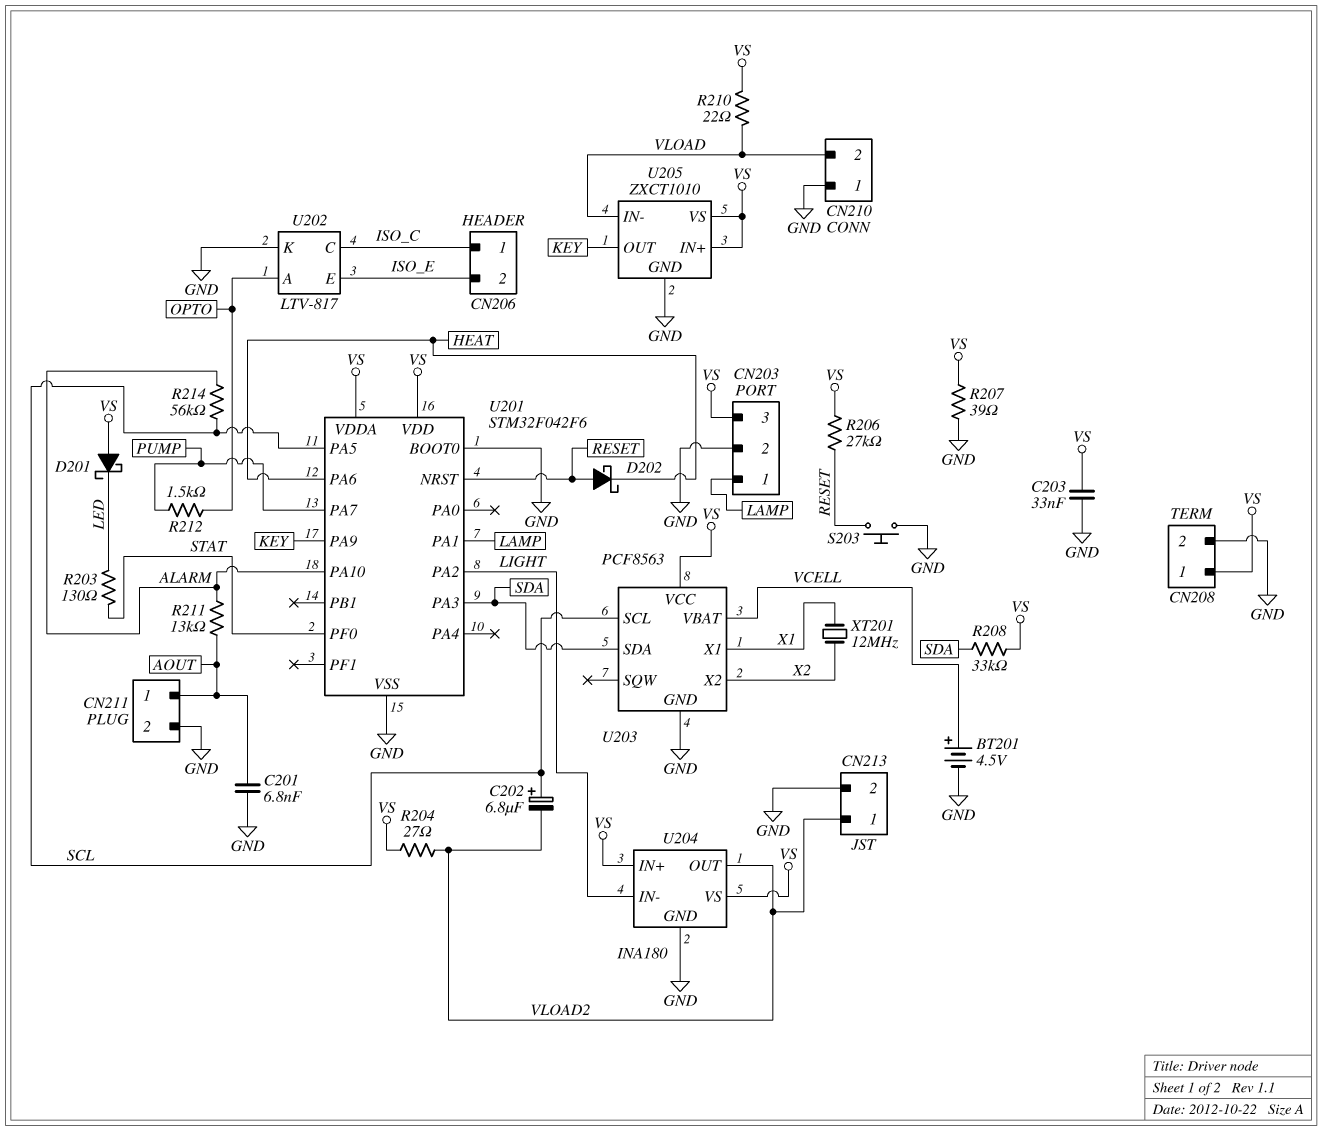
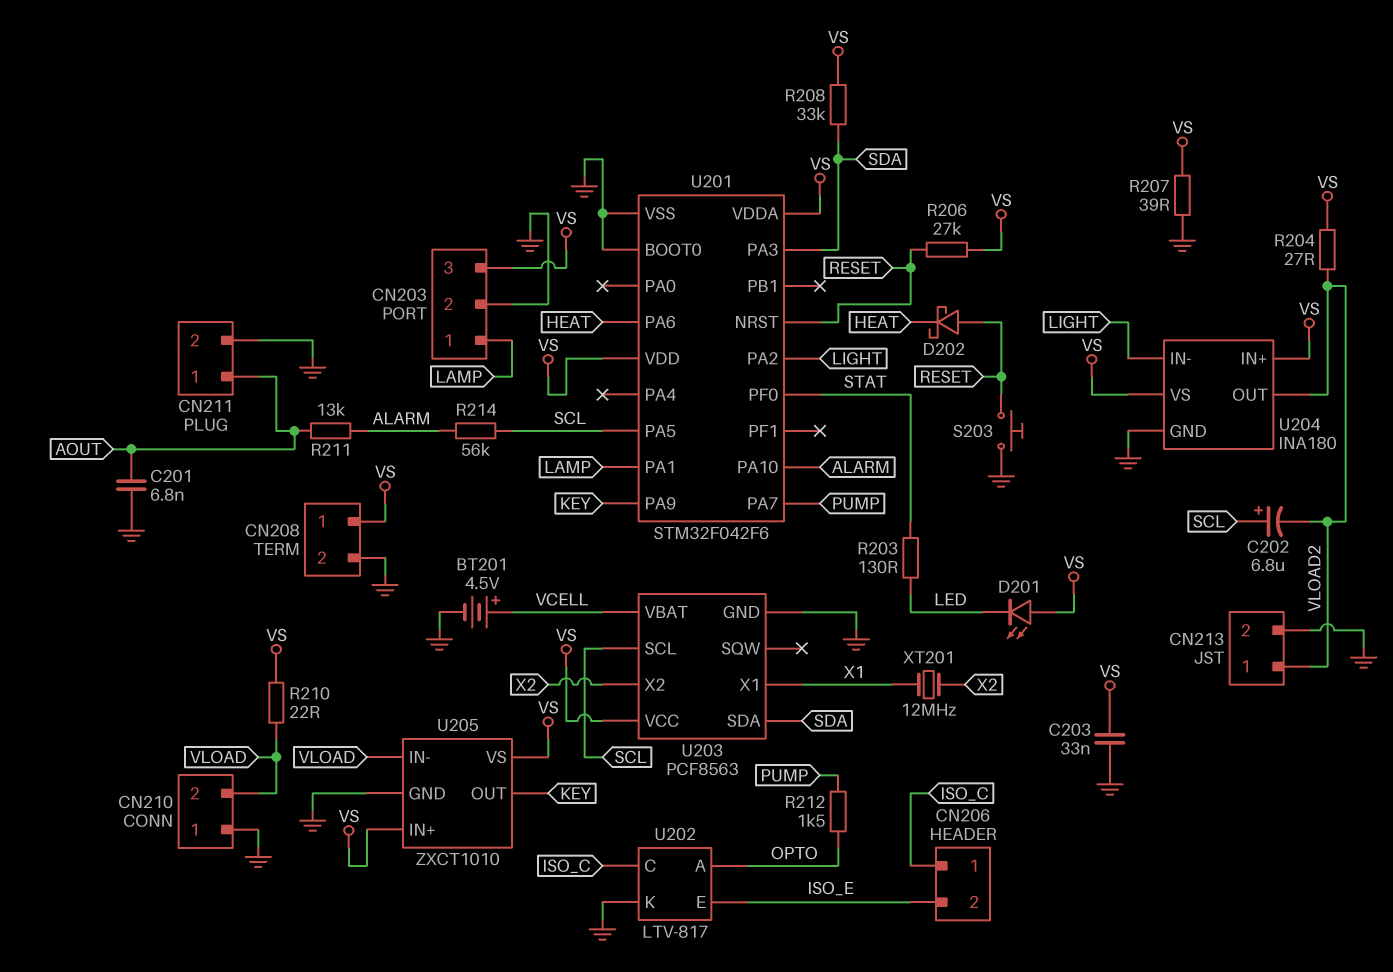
D201: schottky (A VS, K LED) -> LED (A VS, K LED)

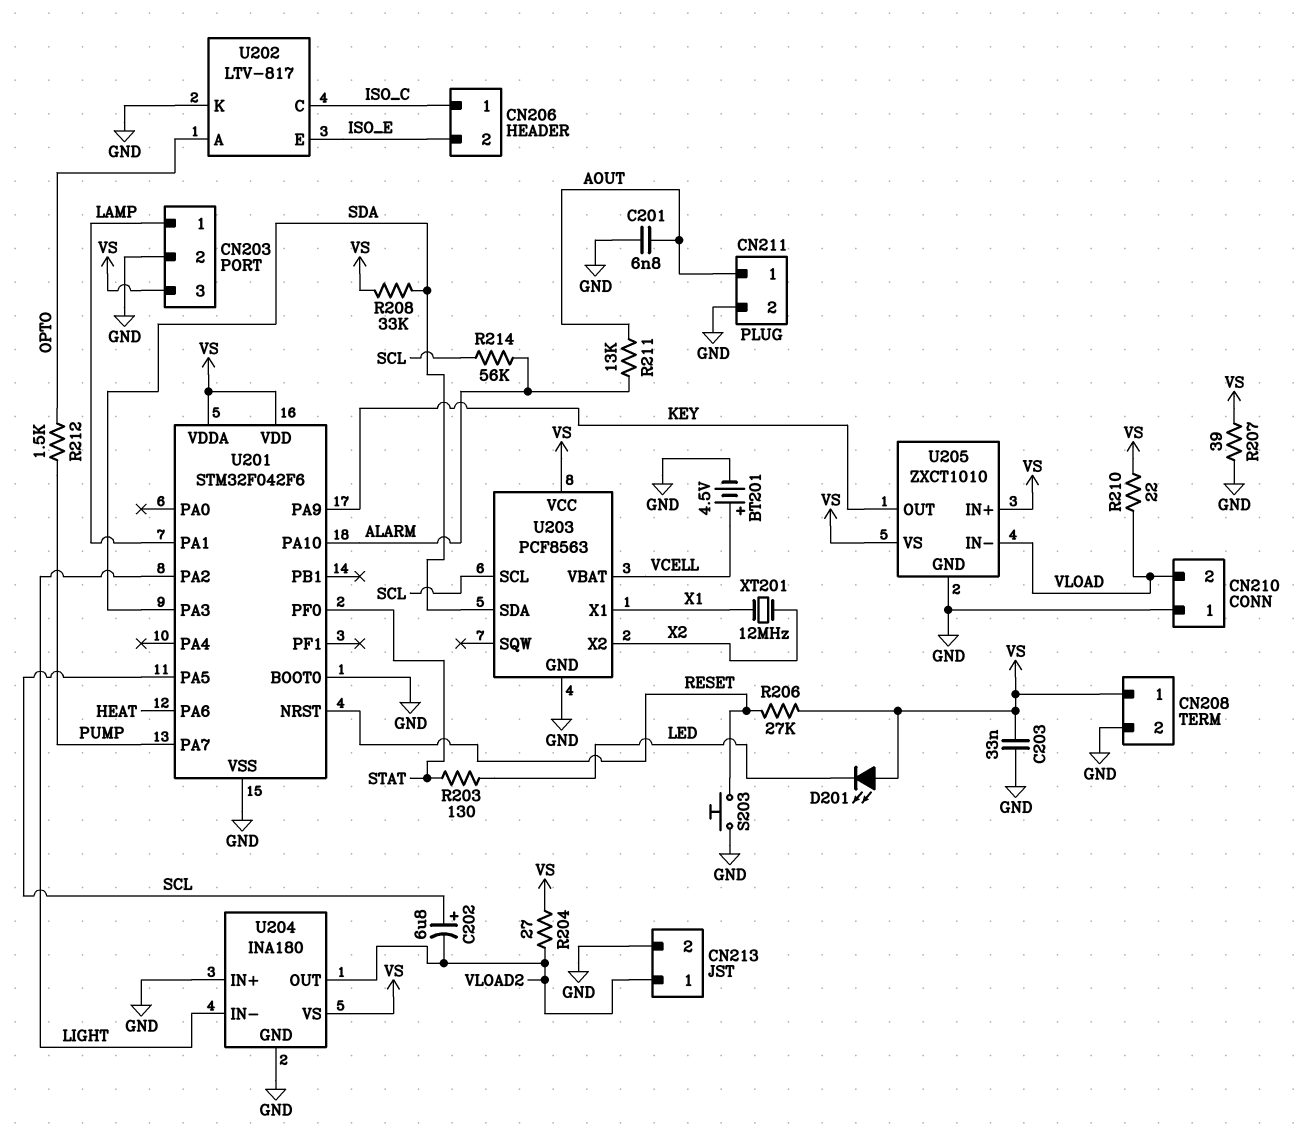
D202: schottky (A RESET, K HEAT) -> none
U204 pin IN+: VS -> GND

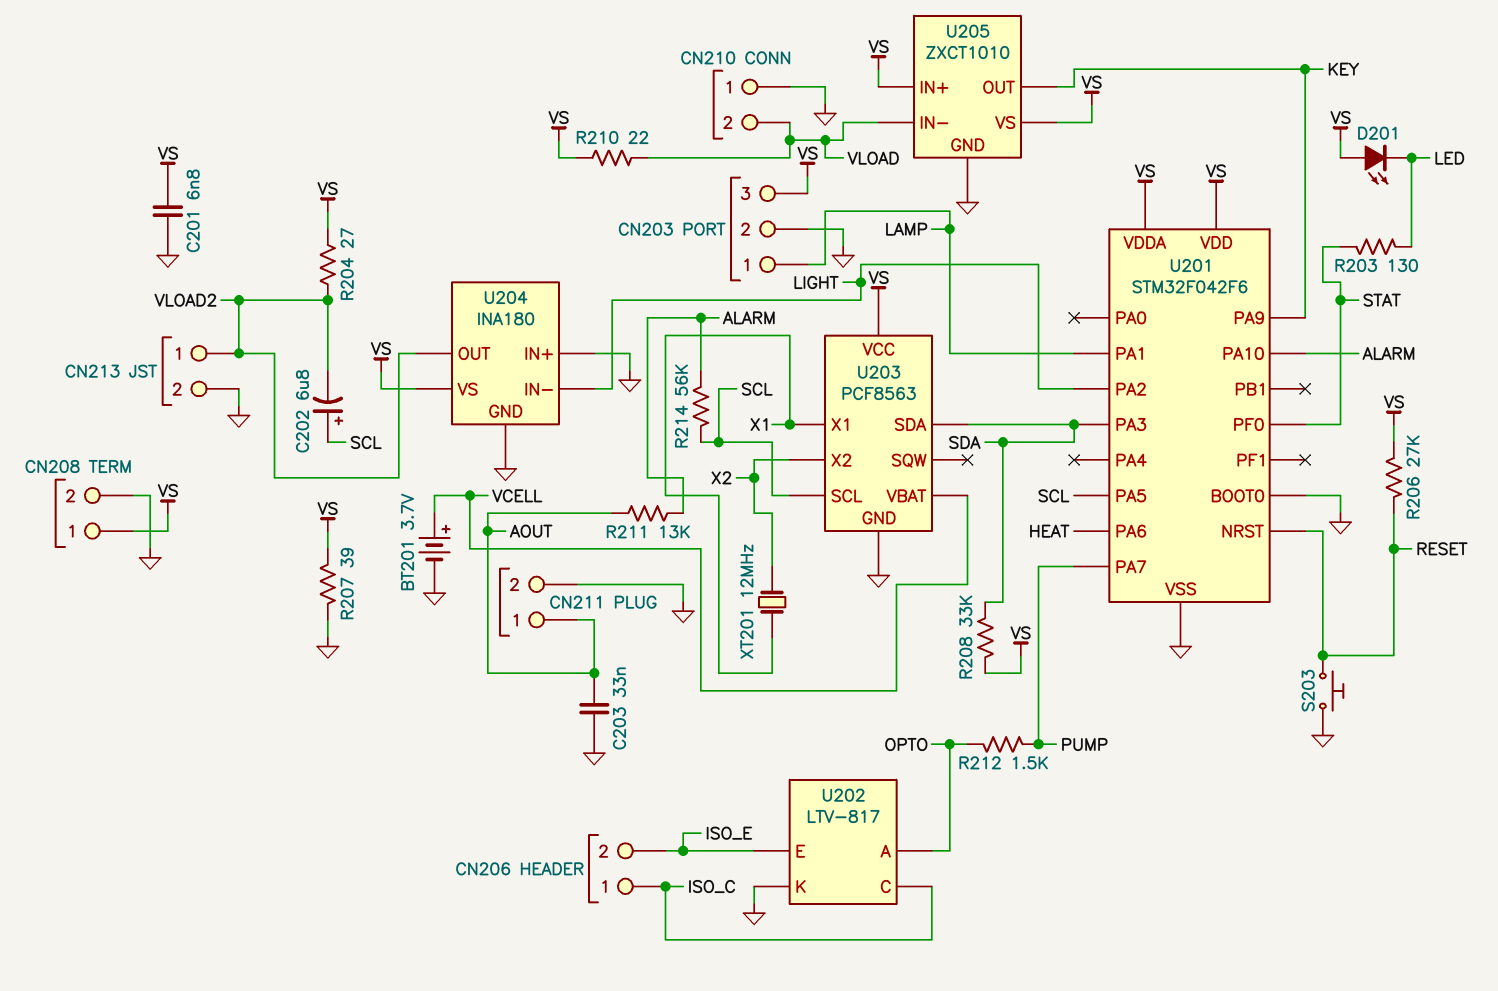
BT201: 4.5V (plus VCELL, minus GND) -> 3.7V (plus VCELL, minus GND)
C201: 6.8nF (AOUT, GND) -> 6.8nF (GND, VS)
C203: 33nF (GND, VS) -> 33nF (AOUT, GND)

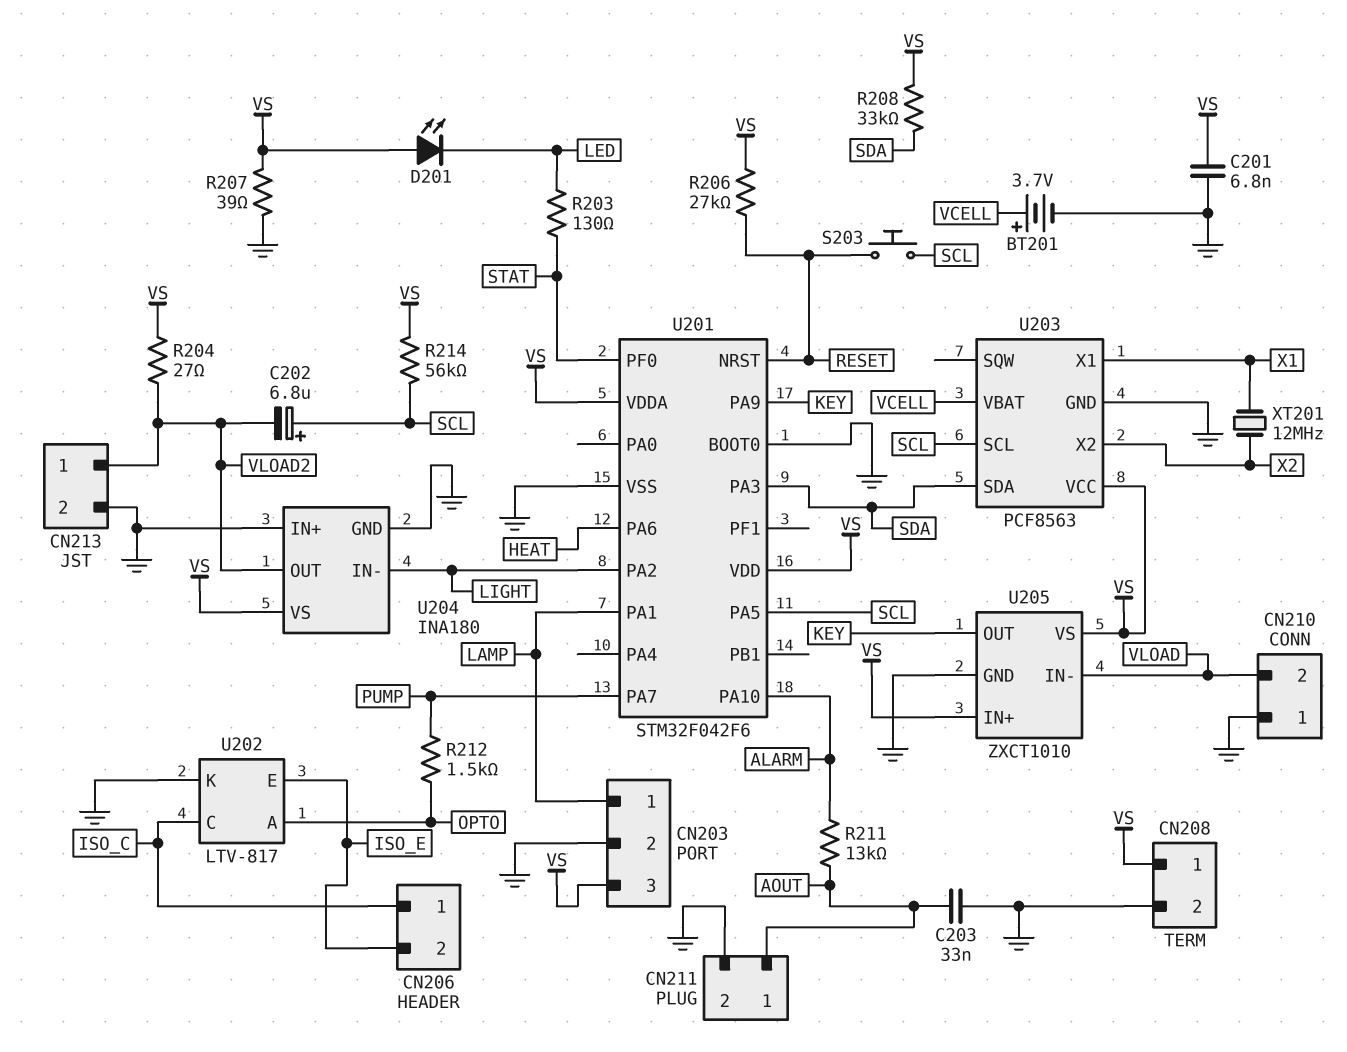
R210: 22 (VLOAD, VS) -> none
R214: 56k (ALARM, SCL) -> 56k (SCL, VS)
S203: button (GND, RESET) -> button (RESET, SCL)

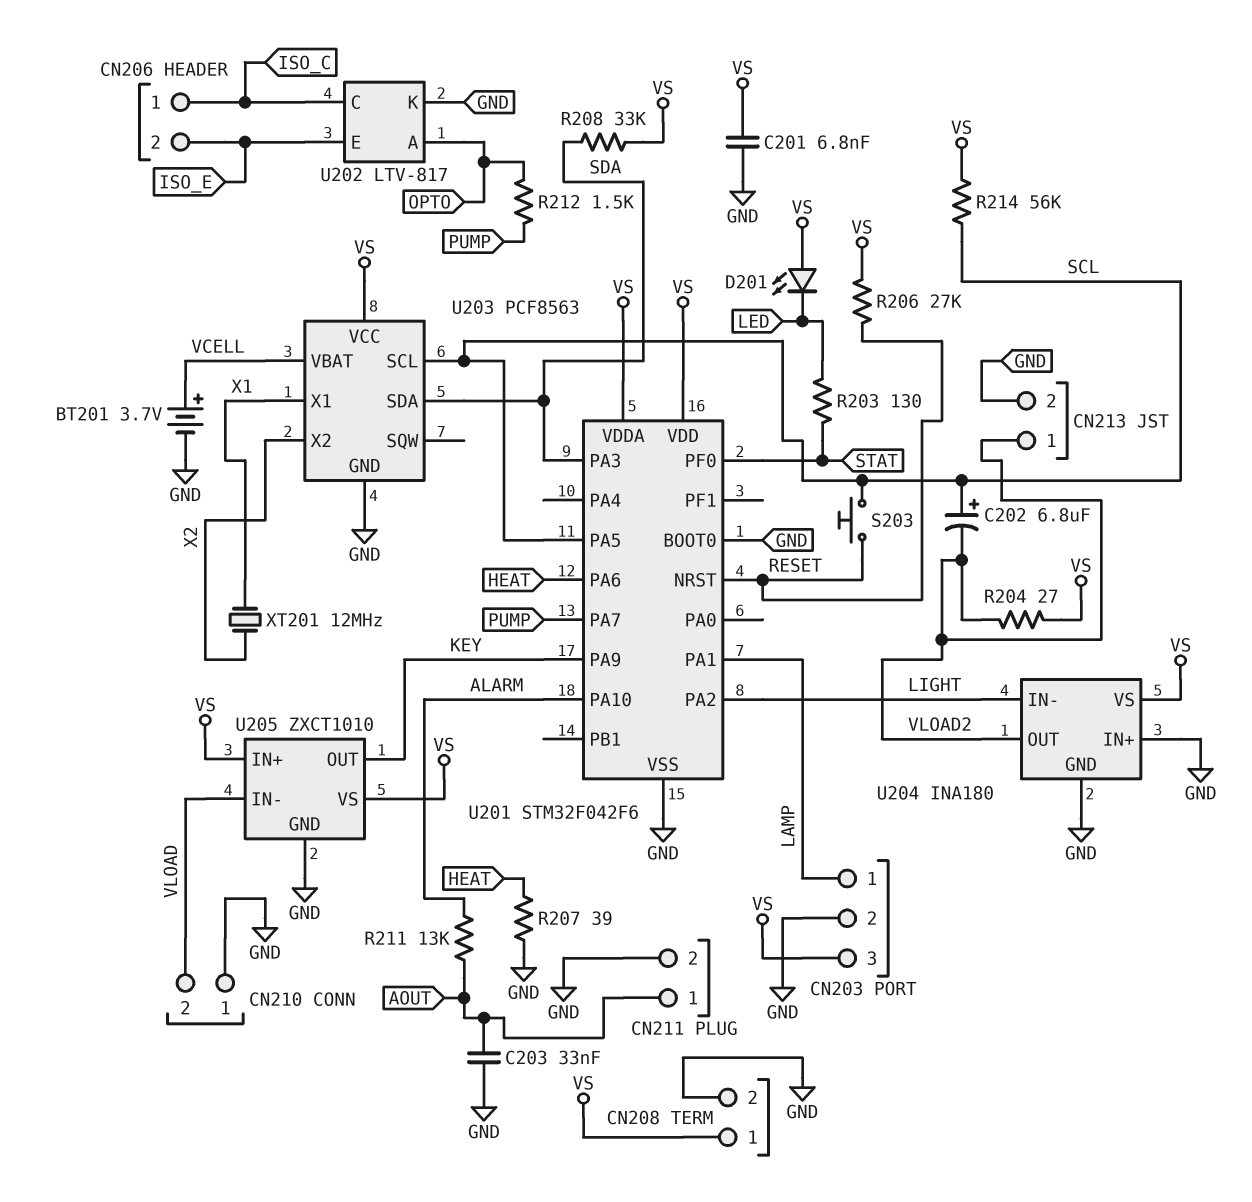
R207: 39 (GND, VS) -> 39 (GND, HEAT)

